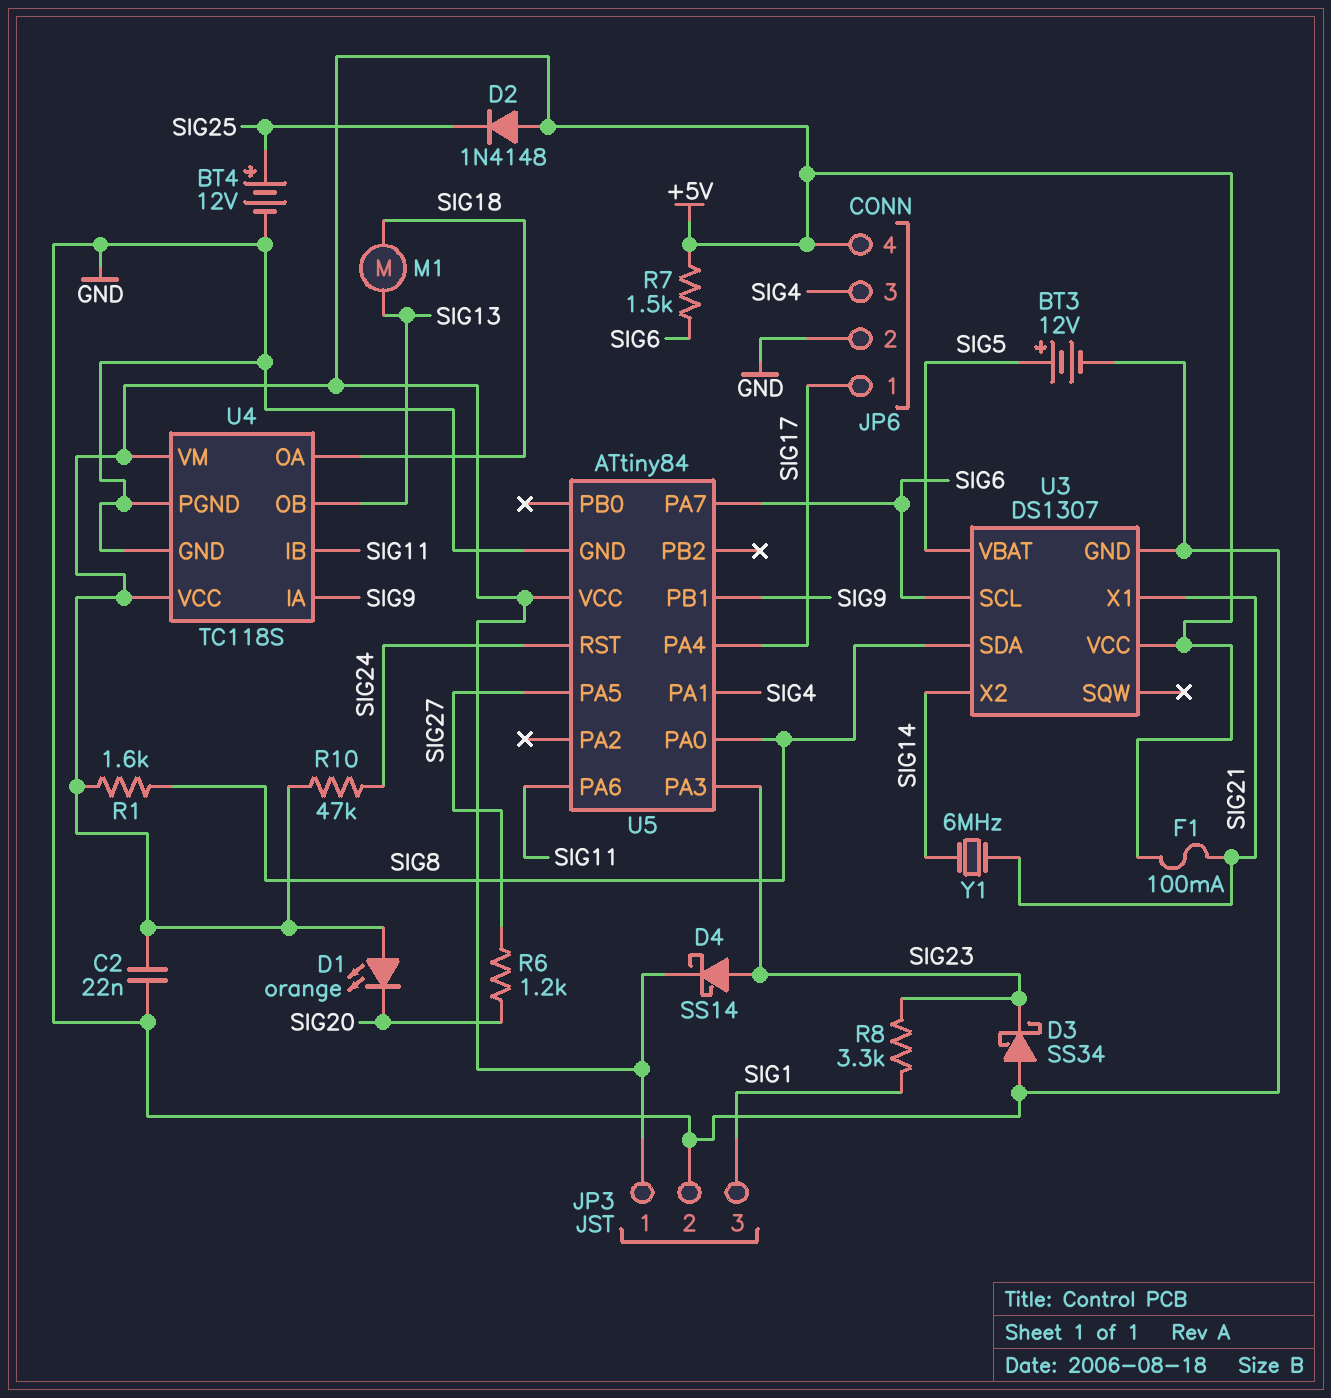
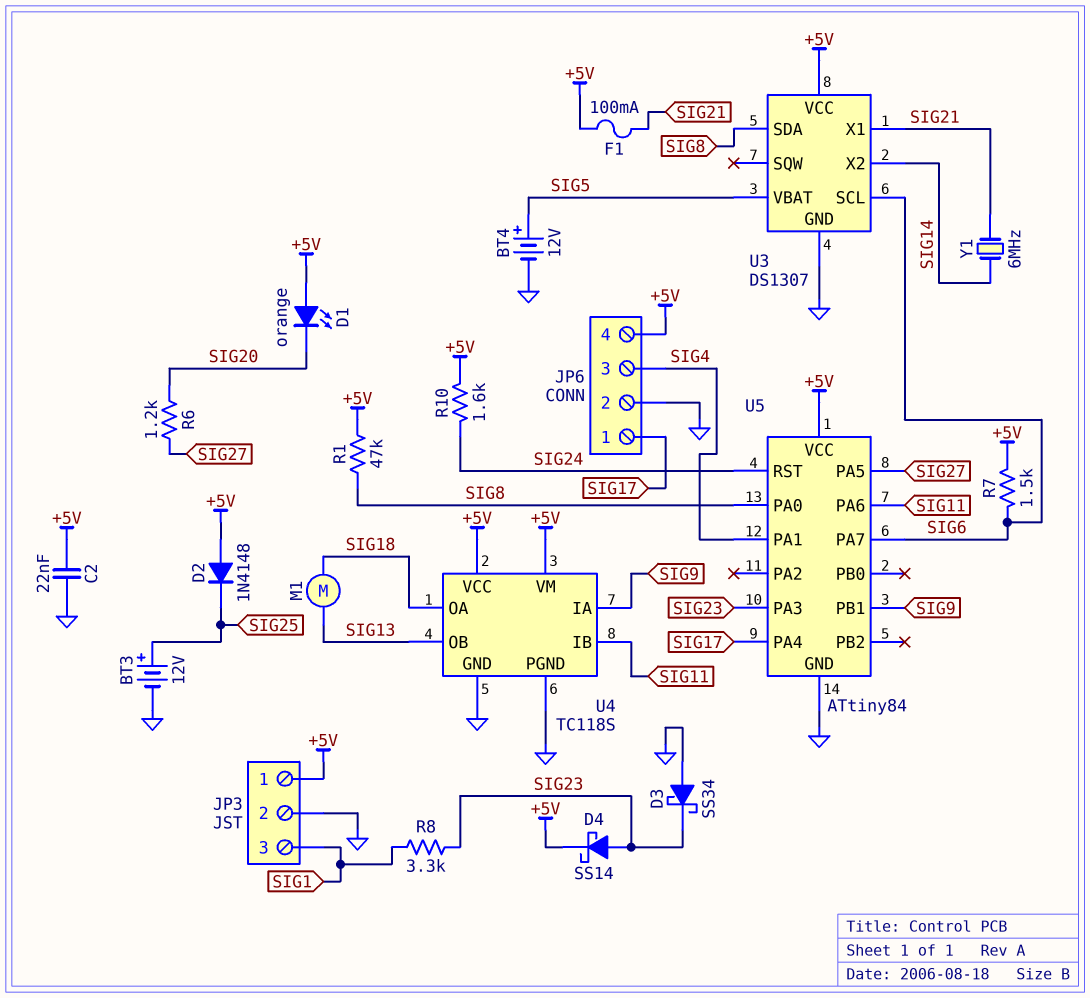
BT3: 12V (plus SIG5, minus GND) -> 12V (plus SIG25, minus GND)
BT4: 12V (plus SIG25, minus GND) -> 12V (plus SIG5, minus GND)
R1: 1.6k (+5V, SIG8) -> 47k (+5V, SIG8)
R10: 47k (+5V, SIG24) -> 1.6k (+5V, SIG24)

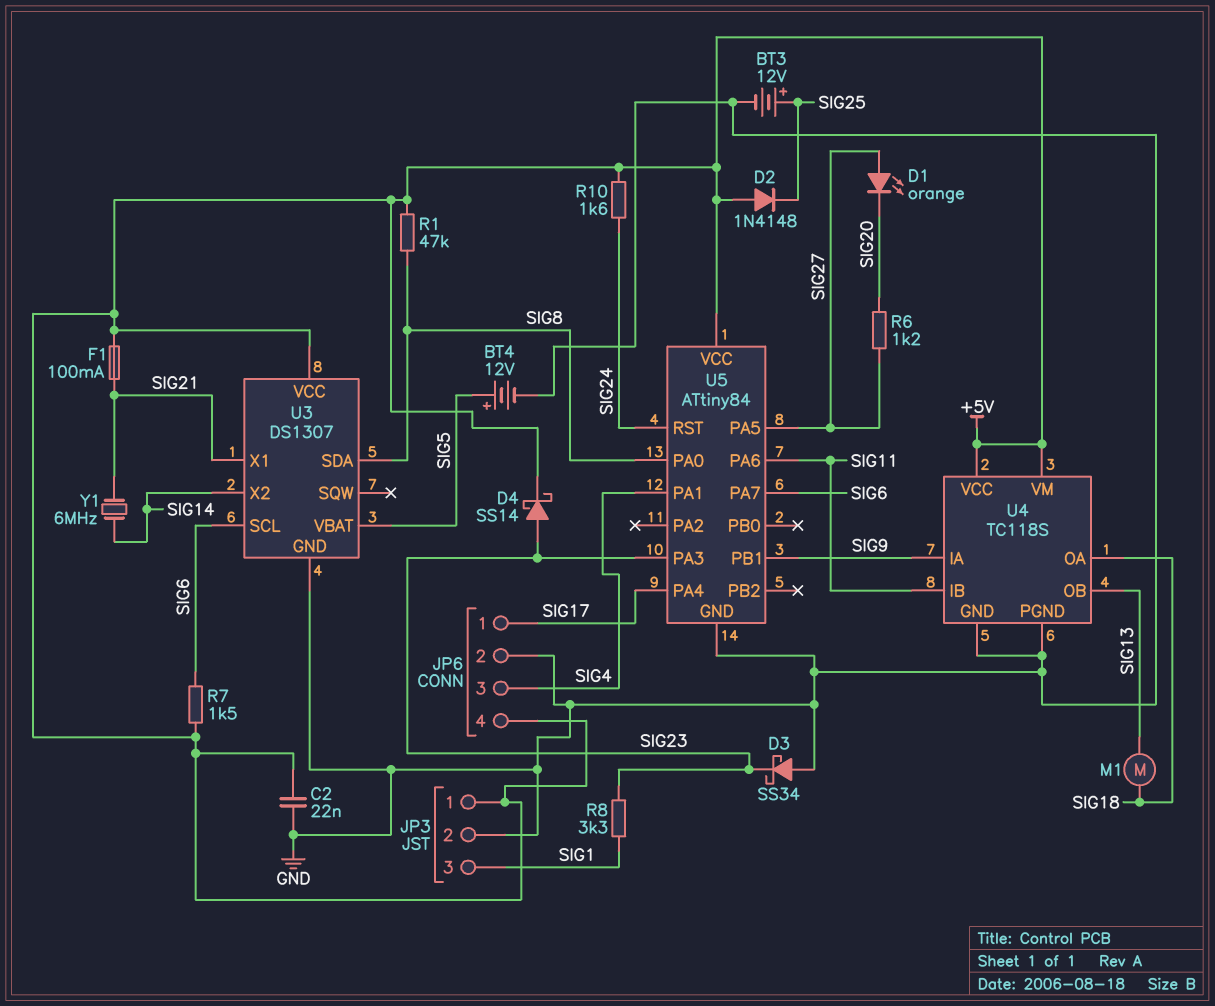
D1: LED orange (A +5V, K SIG20) -> LED orange (A SIG27, K SIG20)

